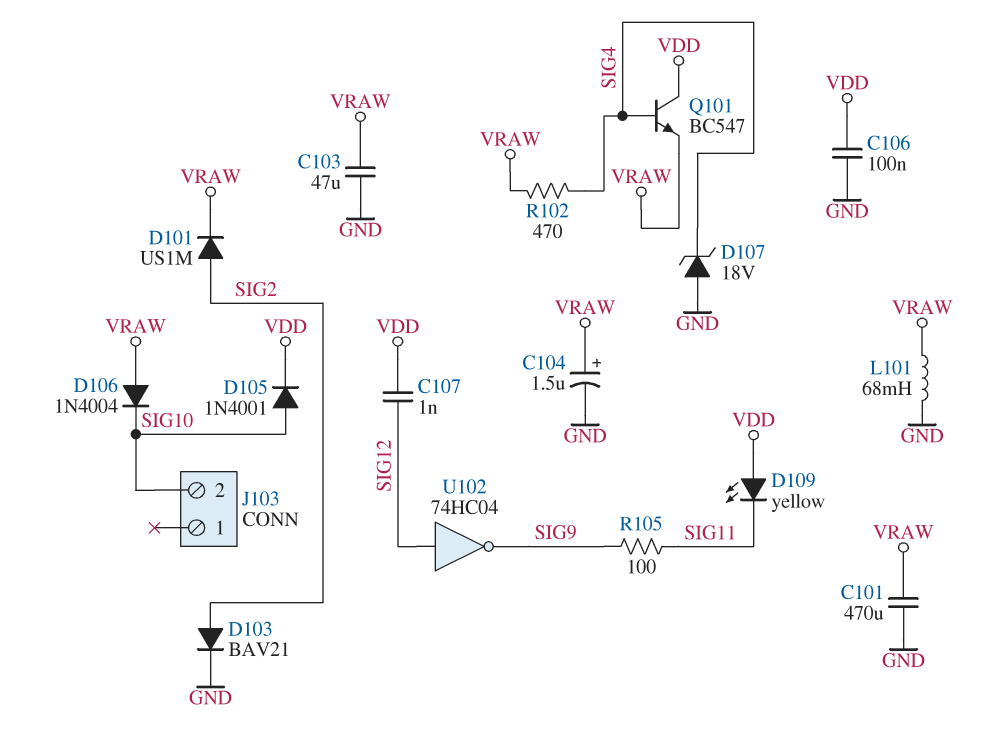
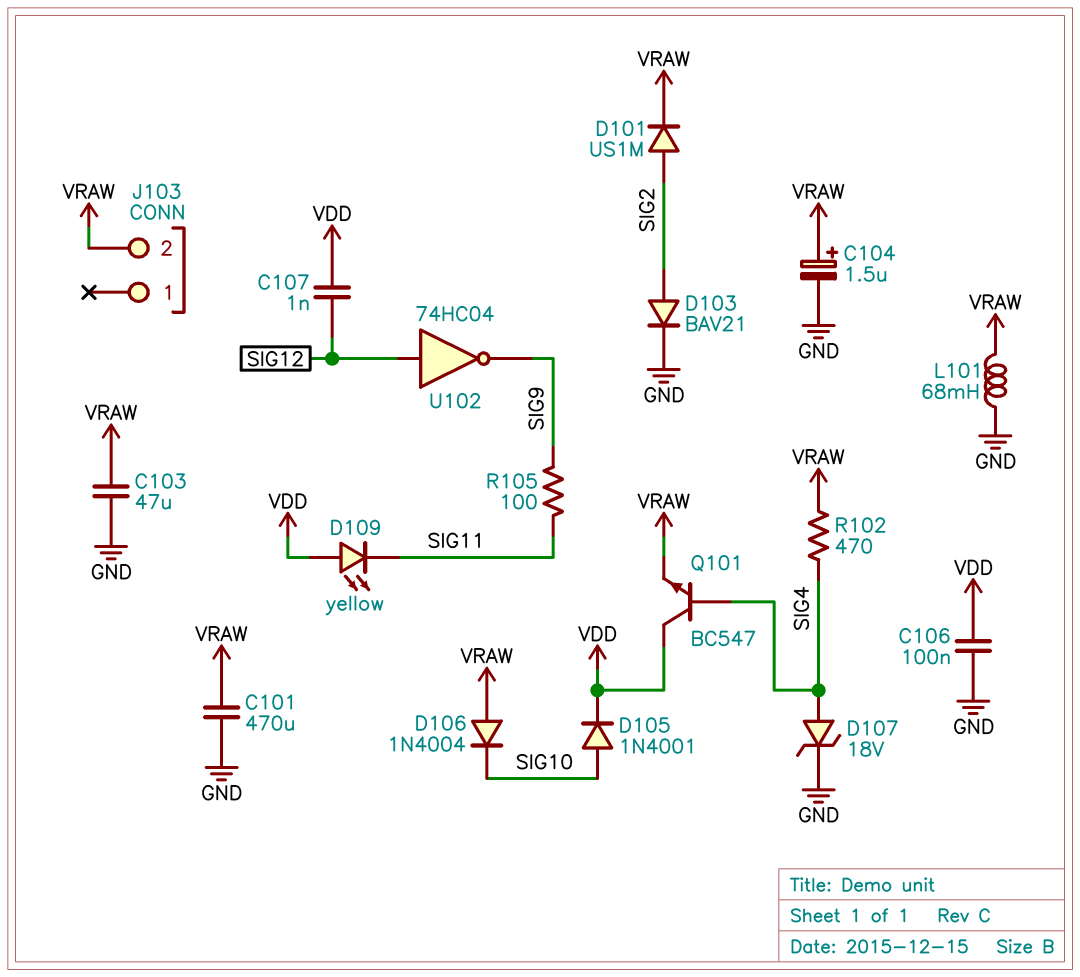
D107: zener 18V (A GND, K SIG4) -> zener 18V (A SIG4, K GND)
J103 pin 2: SIG10 -> VRAW

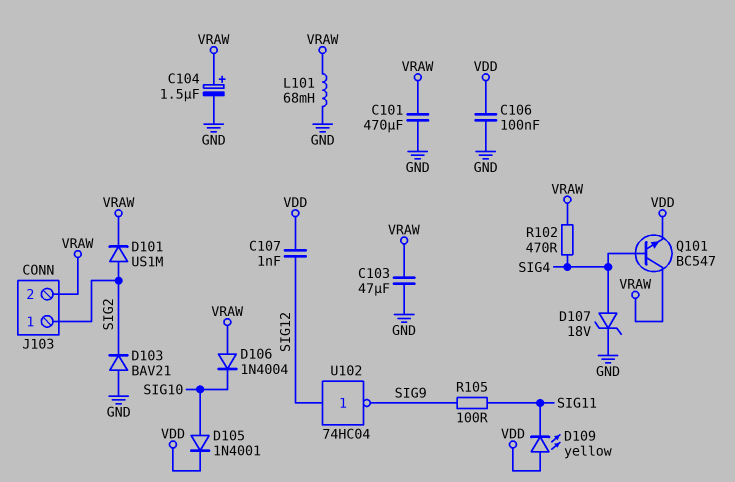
D103: diode BAV21 (A SIG2, K GND) -> diode BAV21 (A GND, K SIG2)
J103 pin 1: none -> SIG2
Q101: NPN BC547 (B SIG4, C VDD, E VRAW) -> NPN BC547 (B SIG4, C VRAW, E VDD)

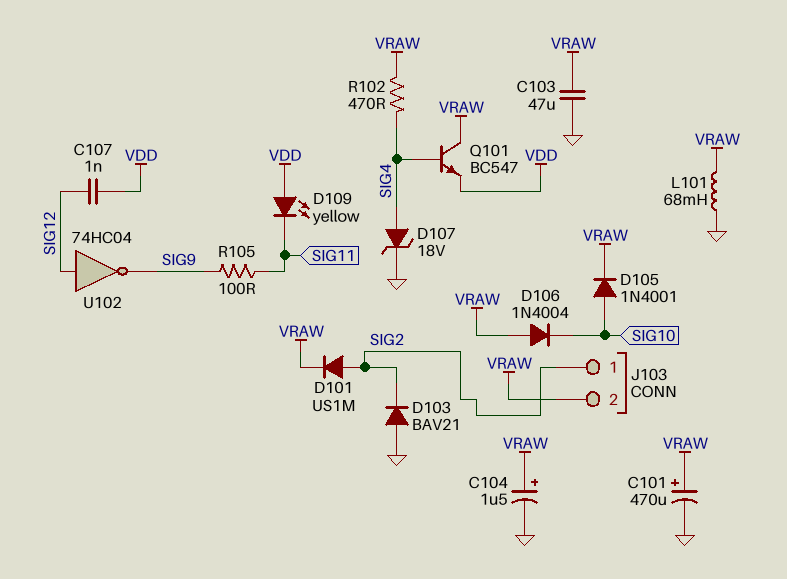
C101: 470uF (GND, VRAW) -> 470uF (plus VRAW, minus GND)
C106: 100nF (GND, VDD) -> none
D105: diode 1N4001 (A SIG10, K VDD) -> diode 1N4001 (A SIG10, K VRAW)

